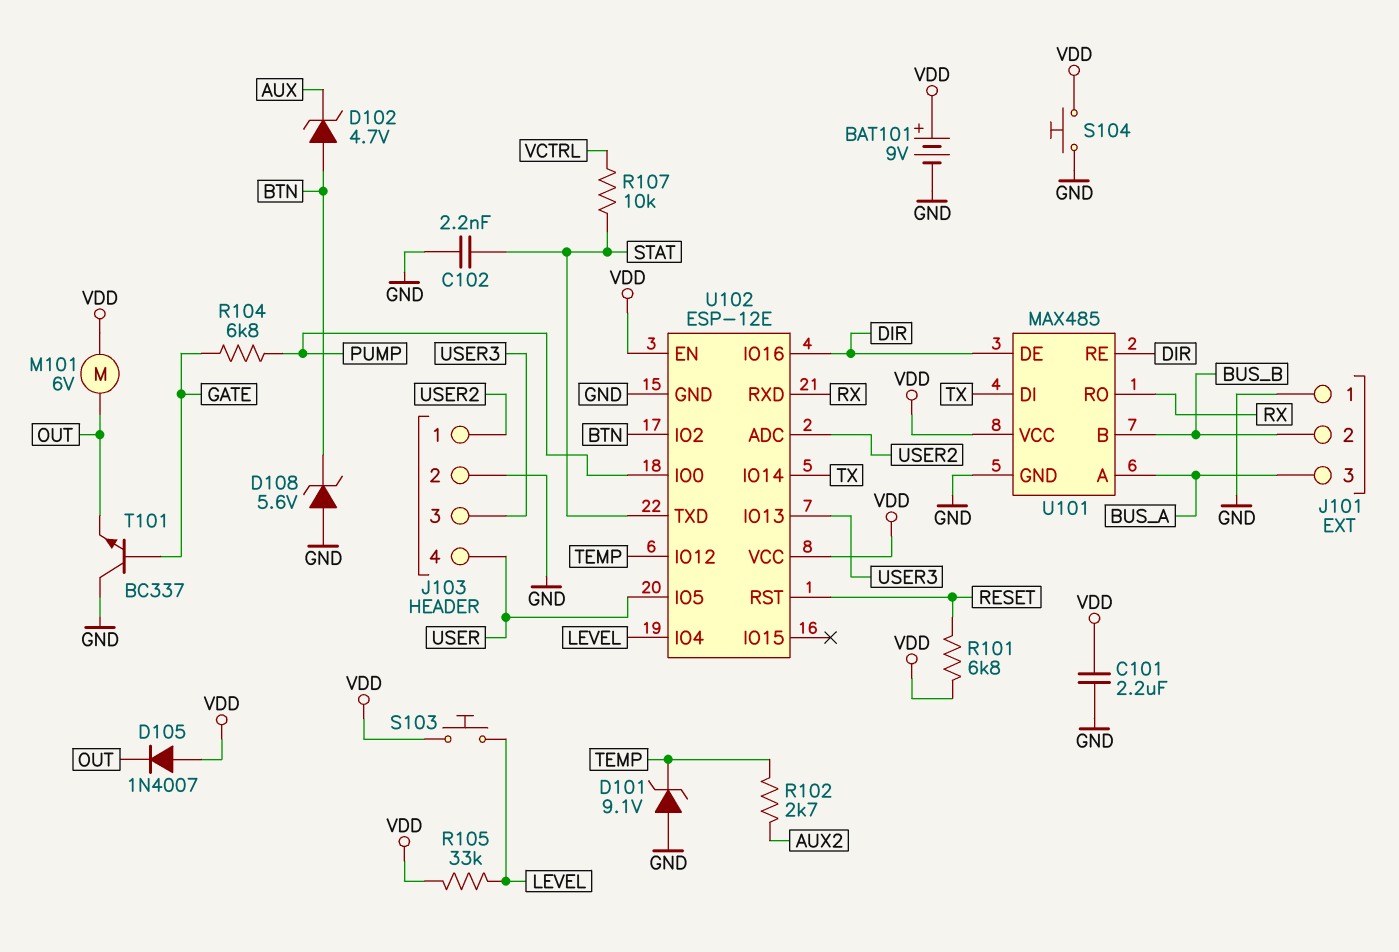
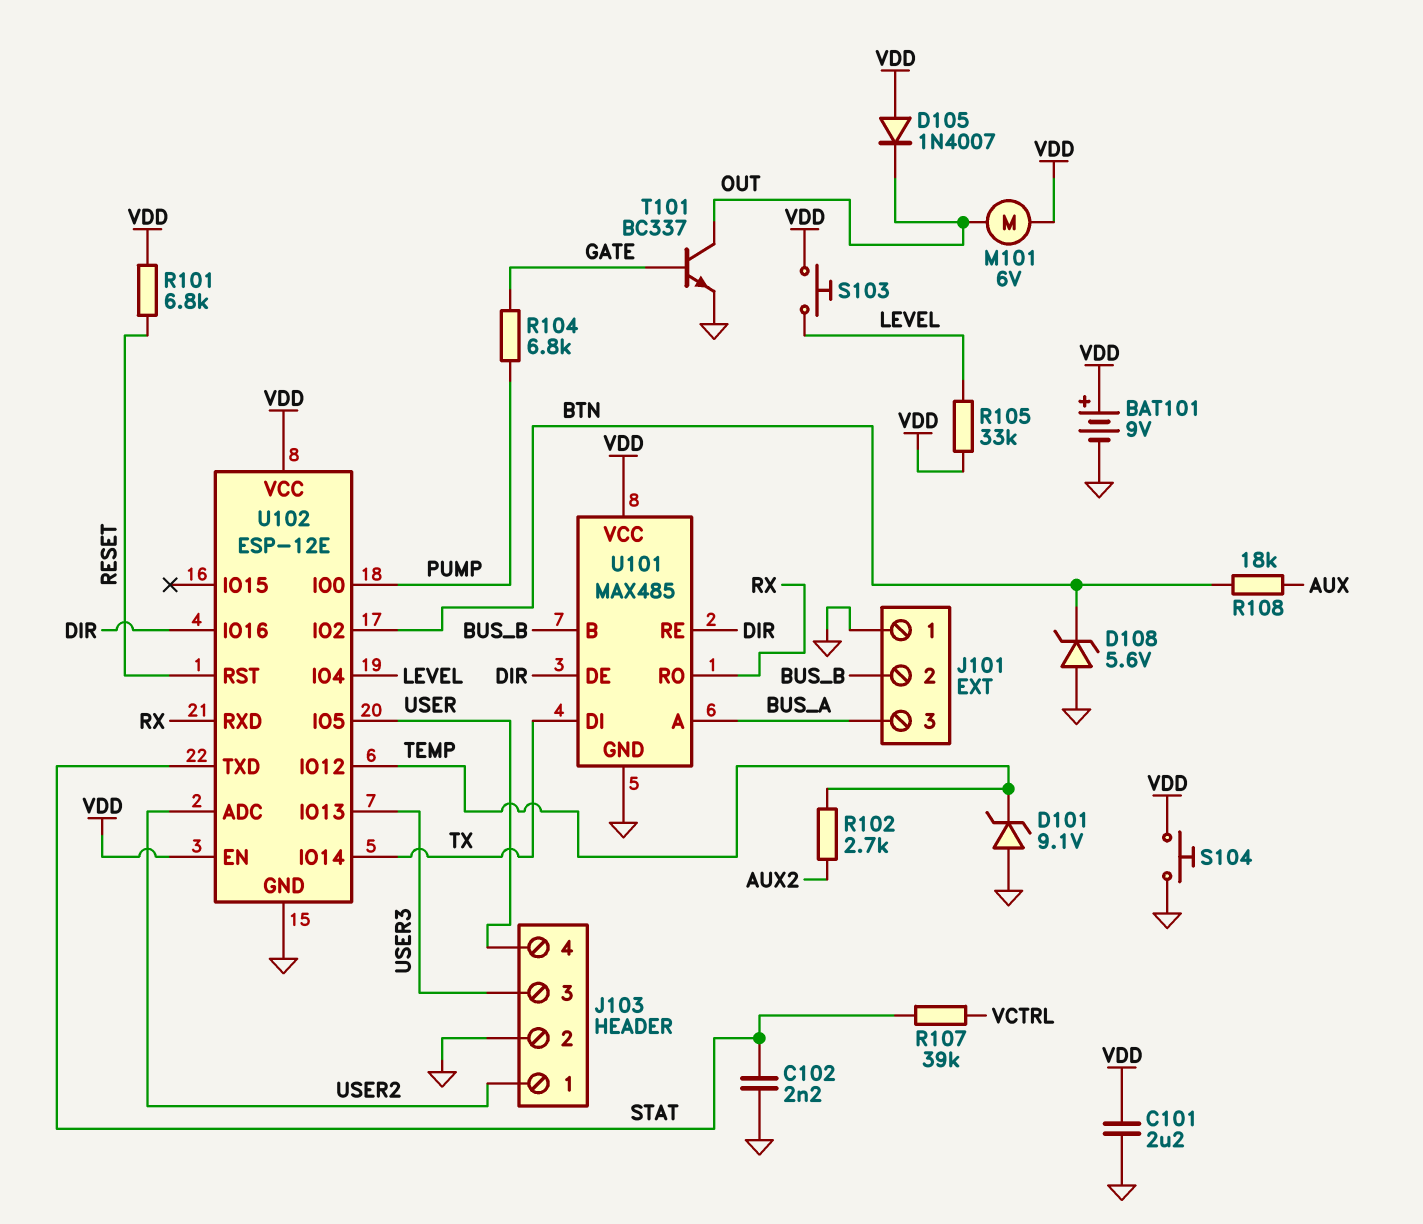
D102: zener 4.7V (A BTN, K AUX) -> none
R107: 10k (STAT, VCTRL) -> 39k (STAT, VCTRL)
R108: none -> 18k (AUX, BTN)
T101: NPN BC337 (B GATE, C GND, E OUT) -> NPN BC337 (B GATE, C OUT, E GND)

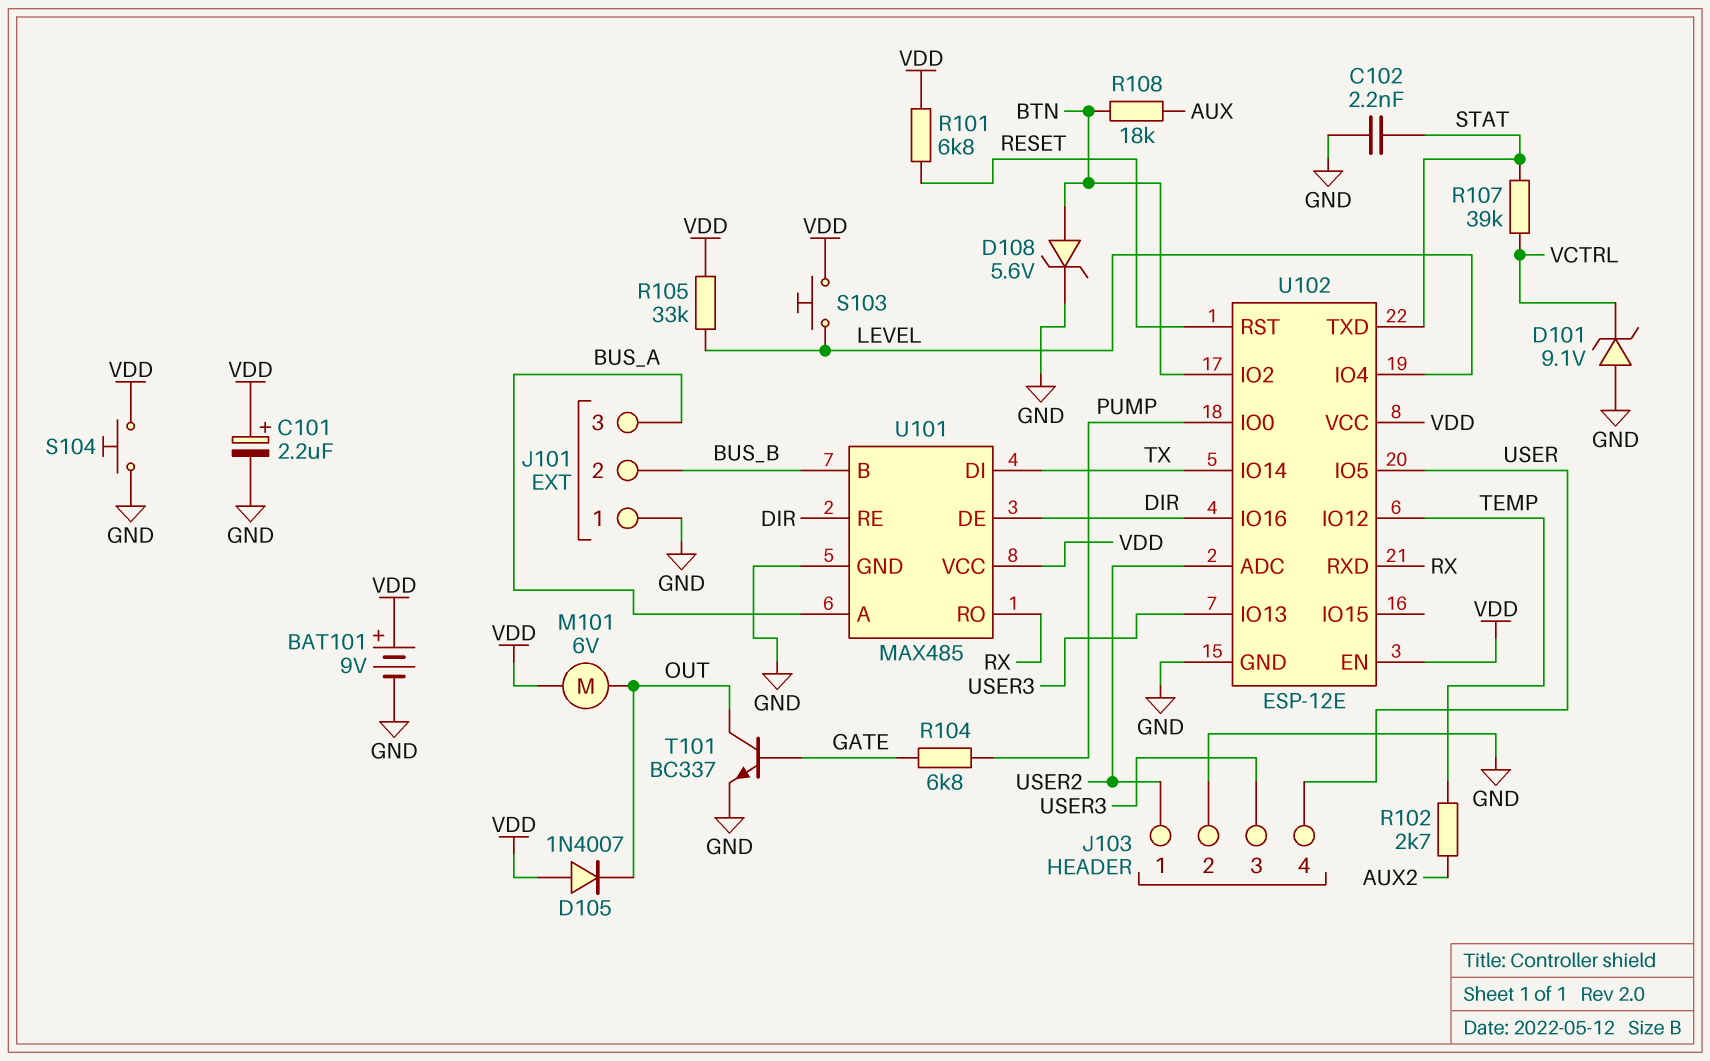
C101: 2.2uF (GND, VDD) -> 2.2uF (plus VDD, minus GND)
D101: zener 9.1V (A GND, K TEMP) -> zener 9.1V (A GND, K VCTRL)
D108: zener 5.6V (A GND, K BTN) -> zener 5.6V (A BTN, K GND)

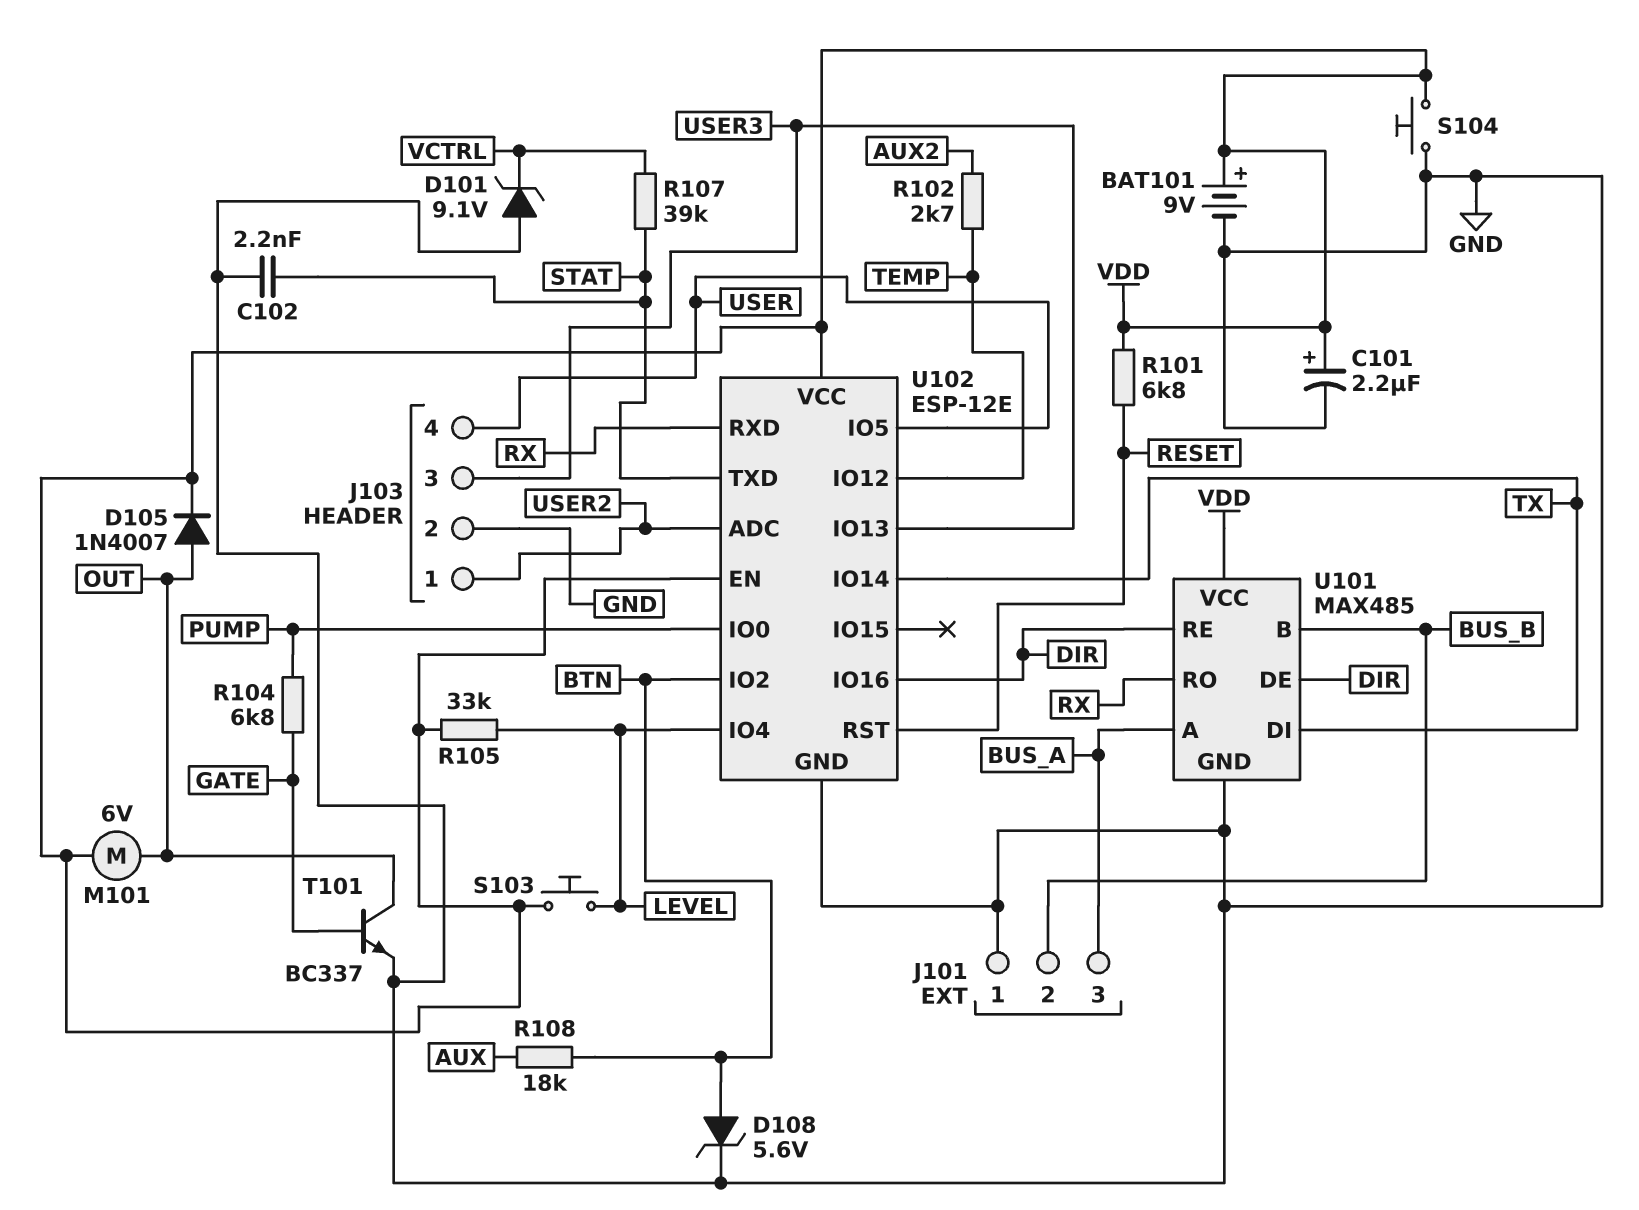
D105: diode 1N4007 (A VDD, K OUT) -> diode 1N4007 (A OUT, K VDD)

